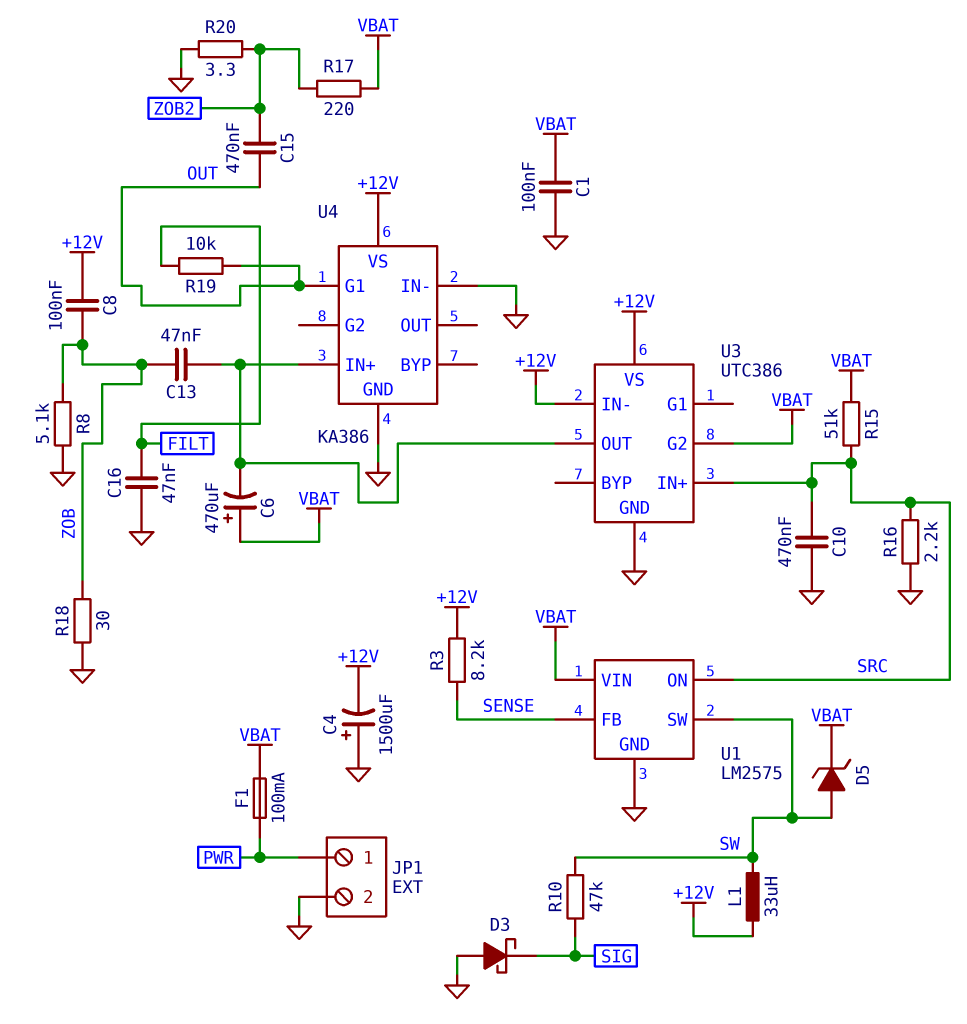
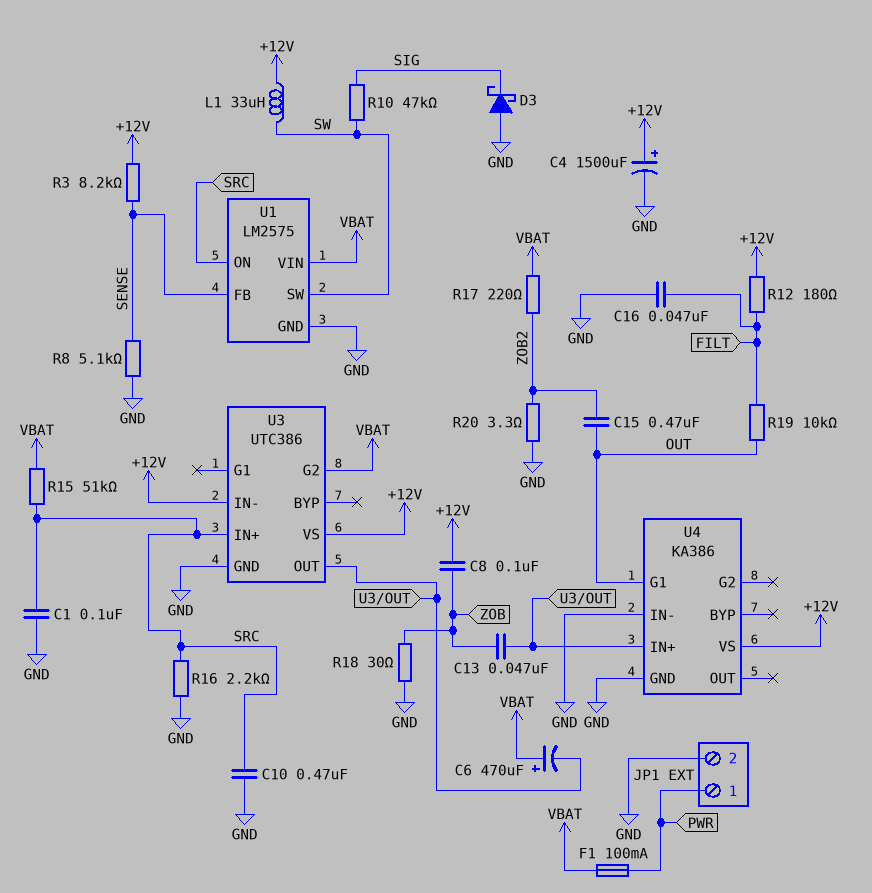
C1: 100nF (GND, VBAT) -> 100nF (GND, SRC)
C4: 1500uF (plus GND, minus +12V) -> 1500uF (plus +12V, minus GND)
D5: zener (A SW, K VBAT) -> none
R8: 5.1k (GND, ZOB) -> 5.1k (GND, SENSE)
R12: none -> 180 (+12V, FILT)

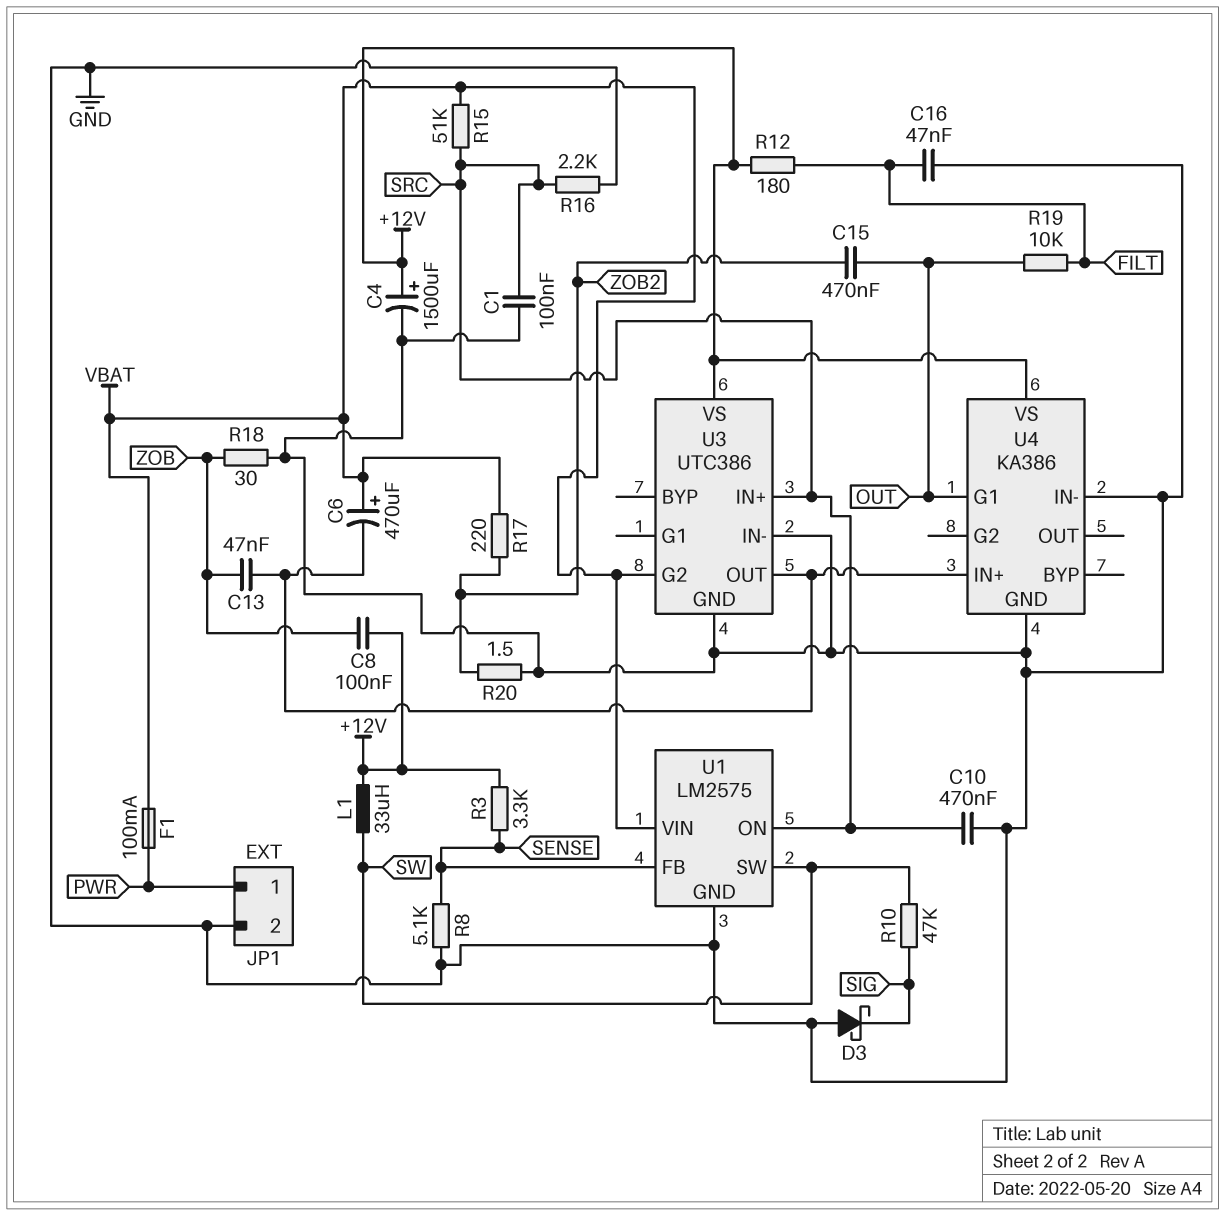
R3: 8.2k (+12V, SENSE) -> 3.3k (+12V, SENSE)
R20: 3.3 (GND, ZOB2) -> 1.5 (GND, ZOB2)
U3 pin IN-: +12V -> GND

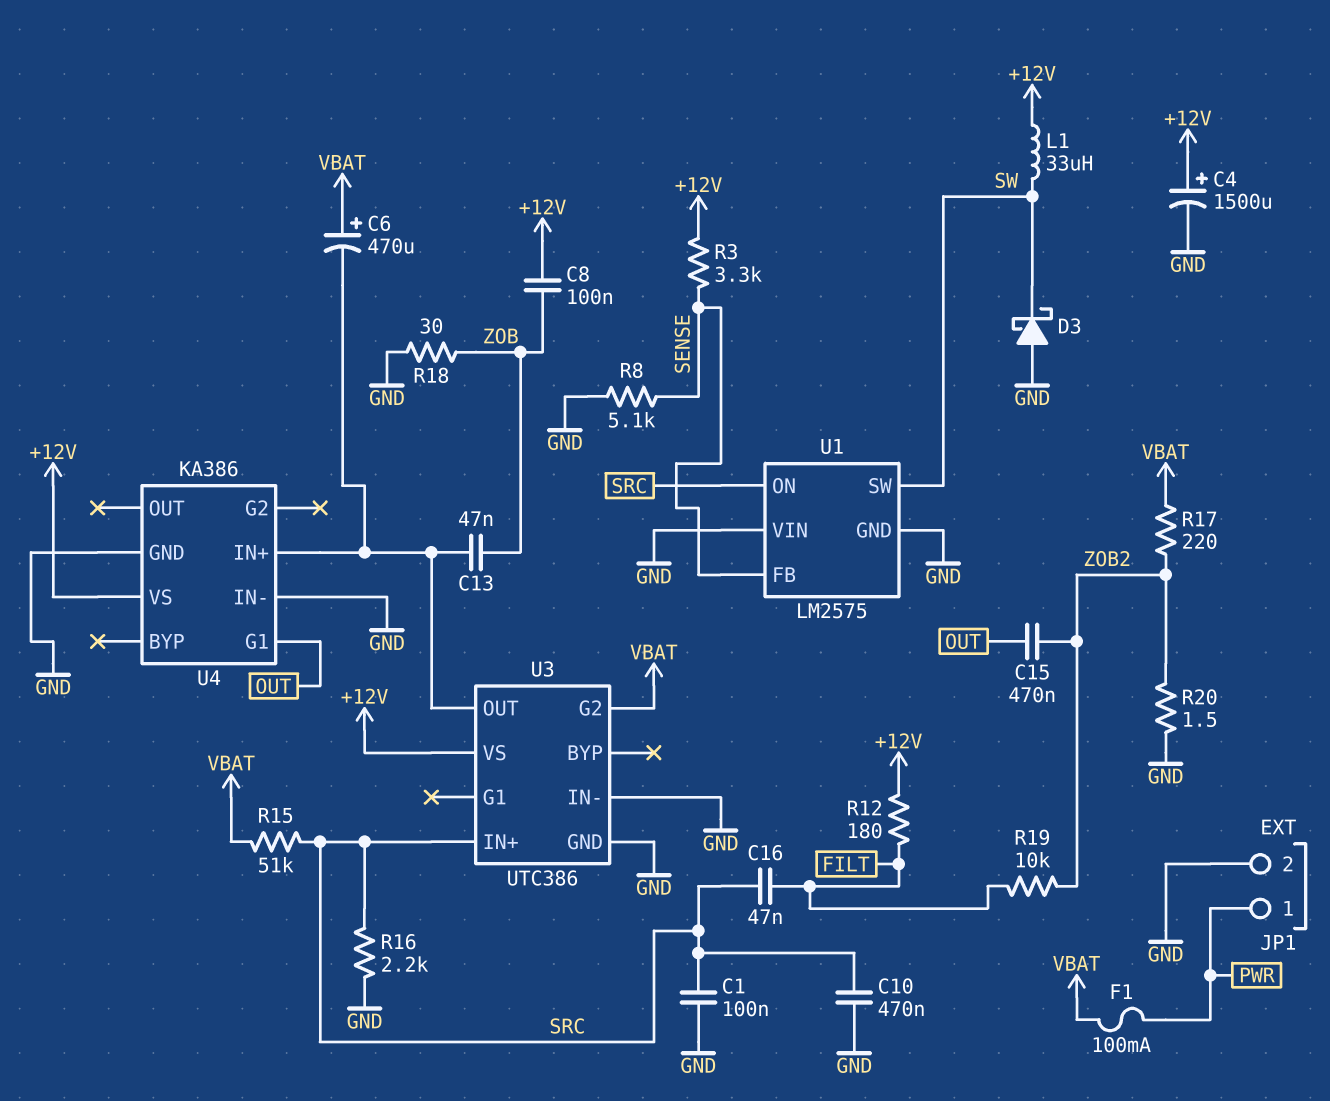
C16: 47nF (FILT, GND) -> 47nF (FILT, SRC)
D3: schottky (A GND, K SIG) -> schottky (A GND, K SW)
R10: 47k (SIG, SW) -> none
R19: 10k (FILT, OUT) -> 10k (FILT, ZOB2)
U1 pin VIN: VBAT -> GND

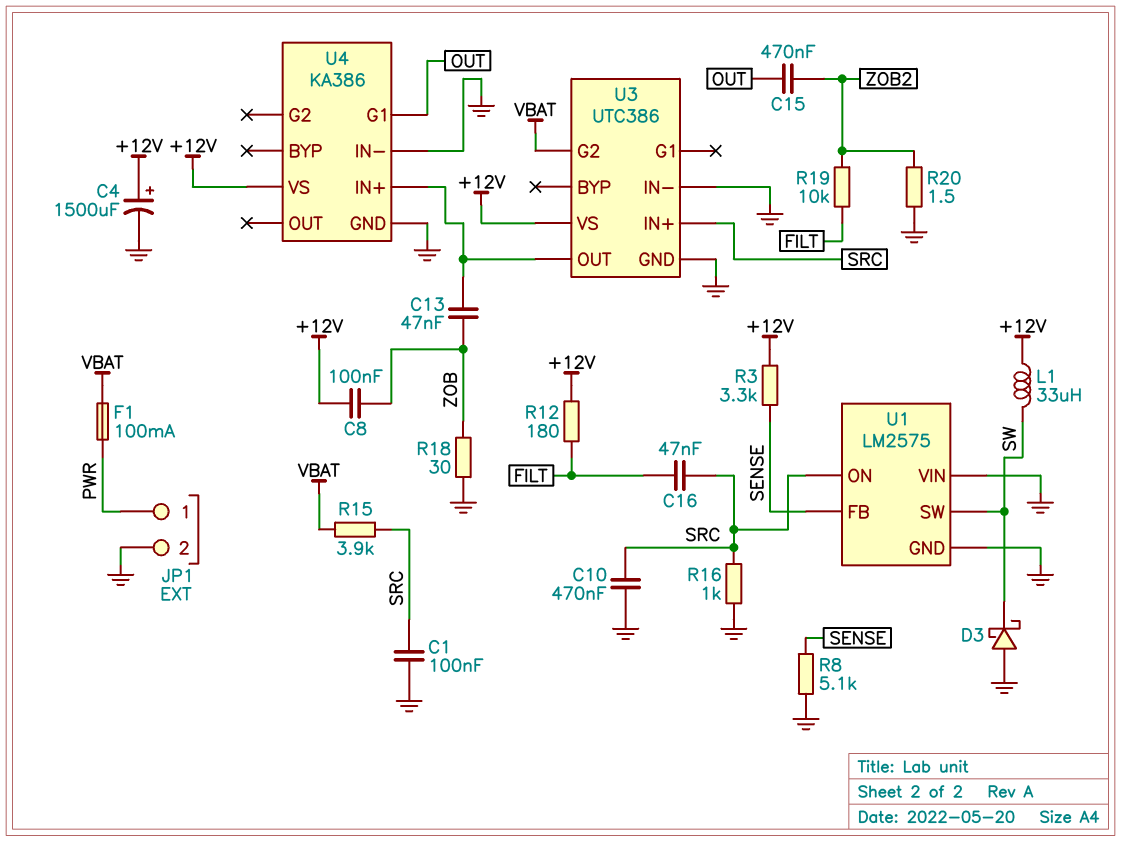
C6: 470uF (plus VBAT, minus U3/OUT) -> none
R15: 51k (SRC, VBAT) -> 3.9k (SRC, VBAT)
R16: 2.2k (GND, SRC) -> 1k (GND, SRC)
R17: 220 (VBAT, ZOB2) -> none

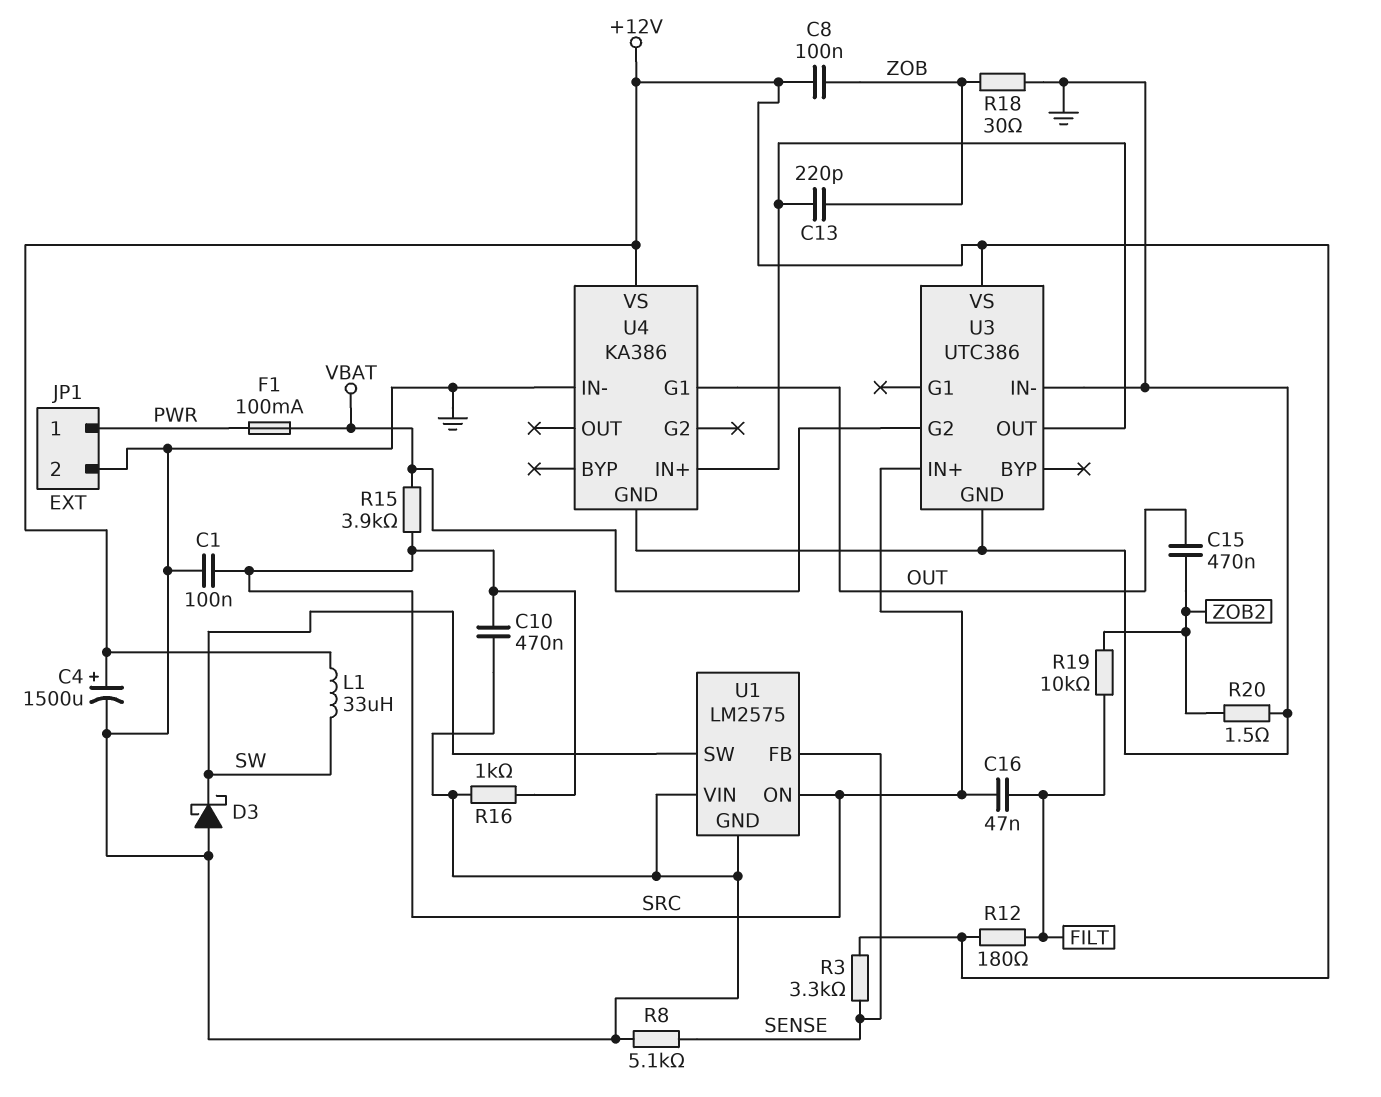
C13: 47nF (U3/OUT, ZOB) -> 220pF (U3/OUT, ZOB)

